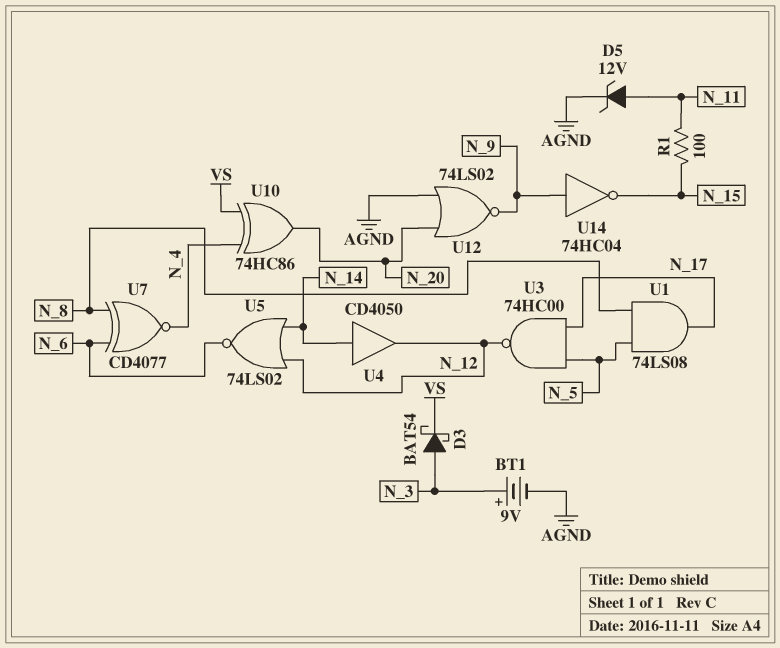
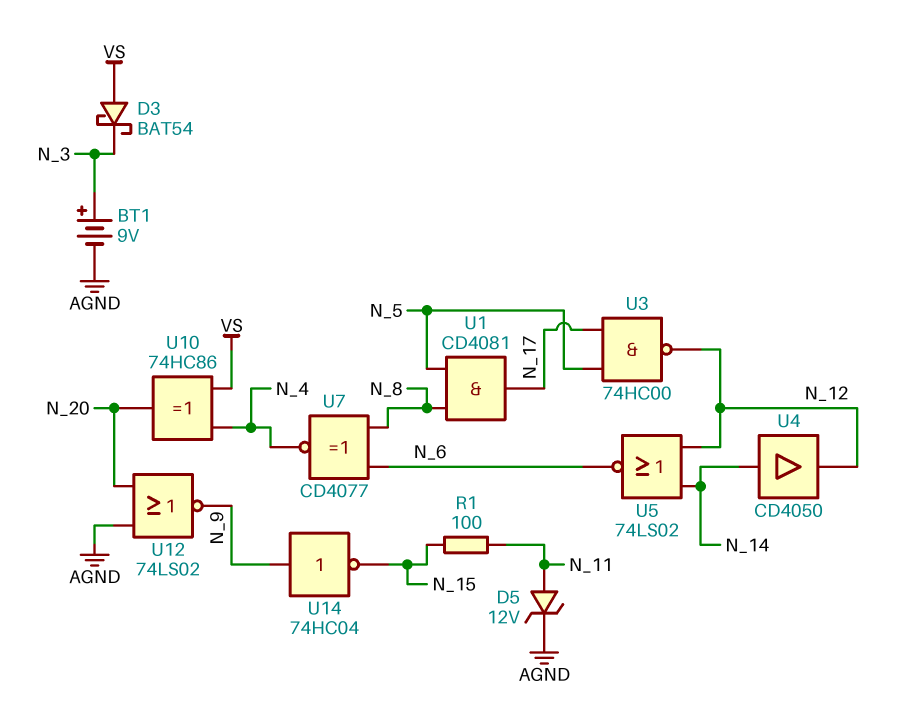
D3: schottky BAT54 (A N_3, K VS) -> schottky BAT54 (A VS, K N_3)
U1: AND 74LS08 (in N_5, in N_8, out N_17) -> AND CD4081 (in N_5, in N_8, out N_17)

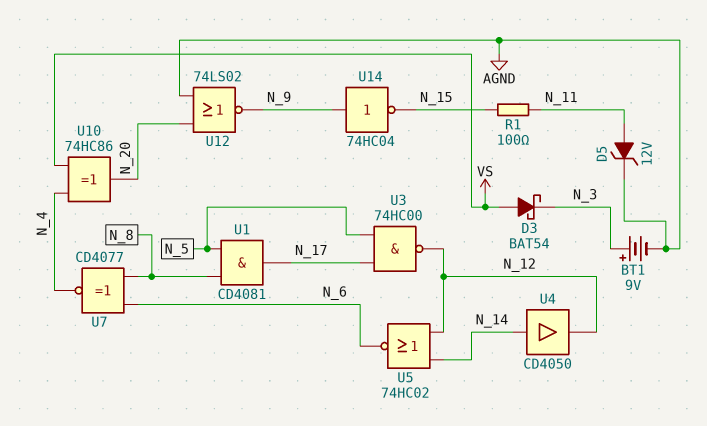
U5: NOR 74LS02 (in N_12, in N_14, out N_6) -> NOR 74HC02 (in N_12, in N_14, out N_6)

